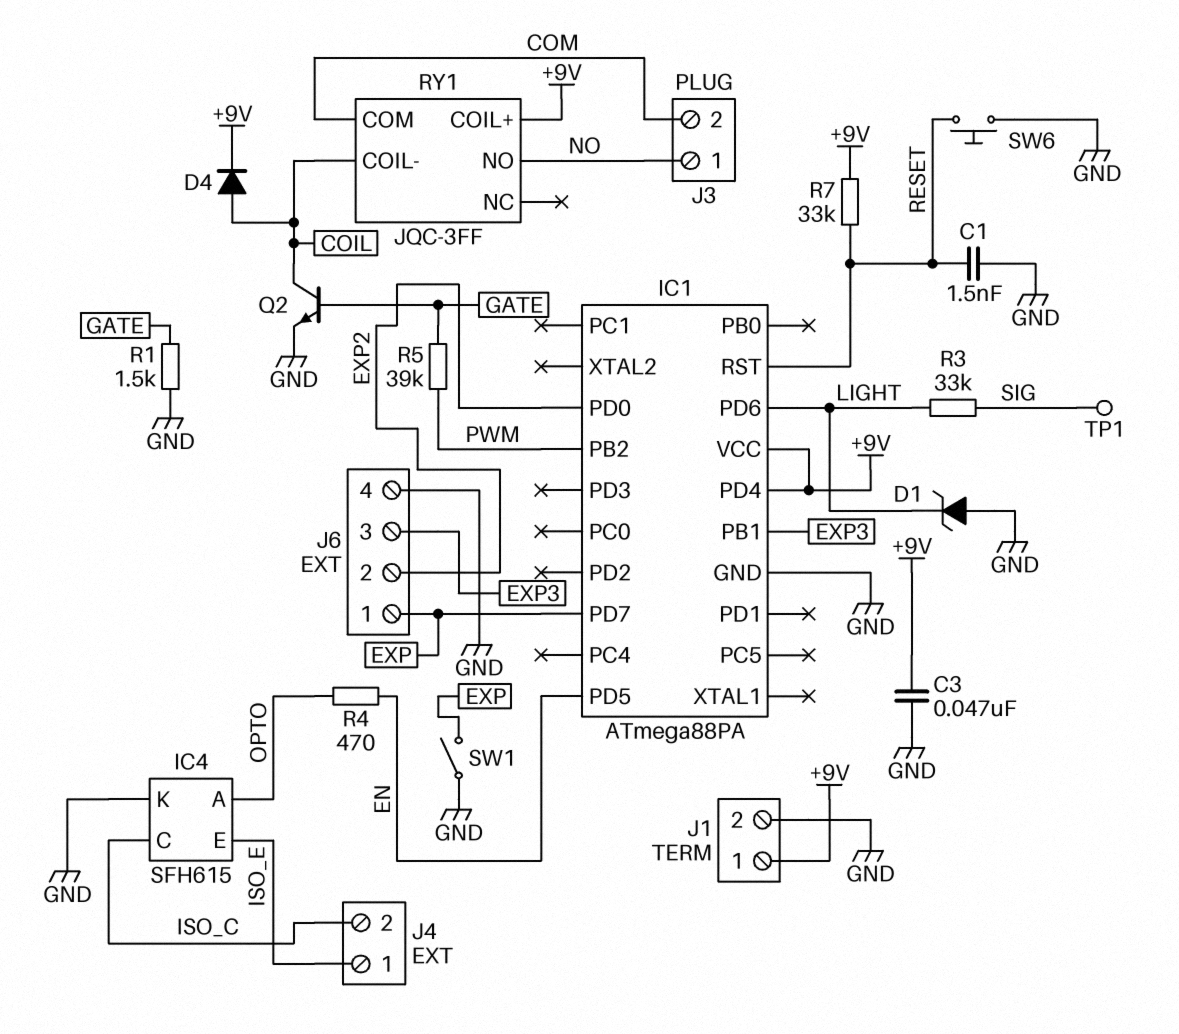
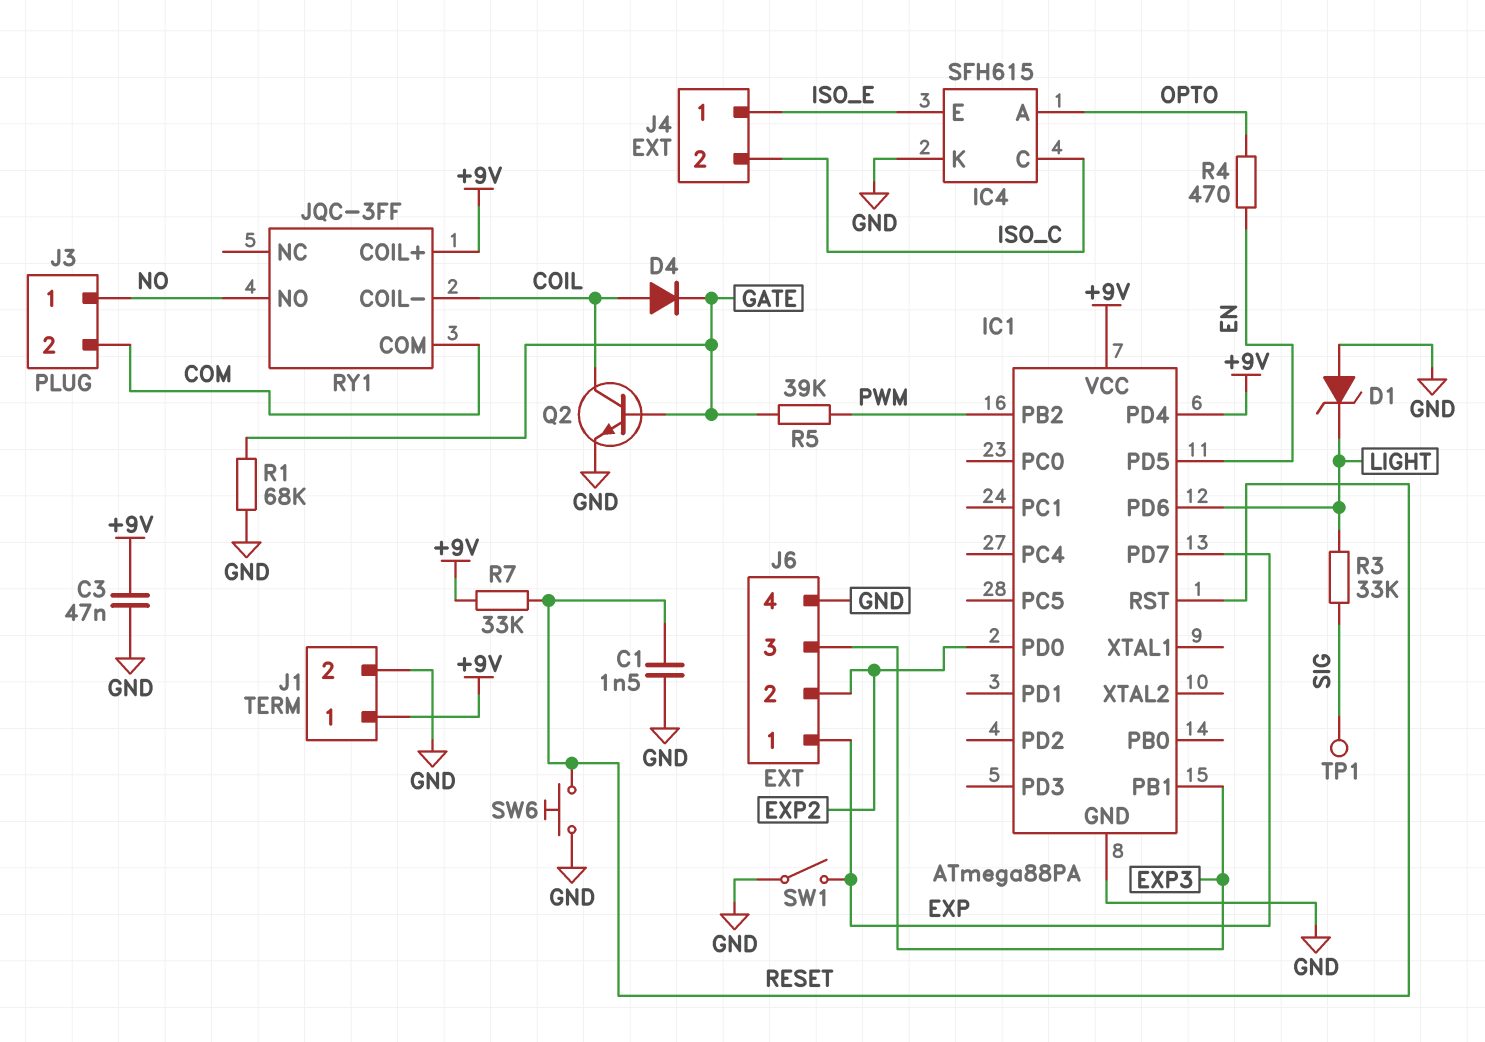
D4: diode (A COIL, K +9V) -> diode (A COIL, K GATE)
R1: 1.5k (GATE, GND) -> 68k (GATE, GND)

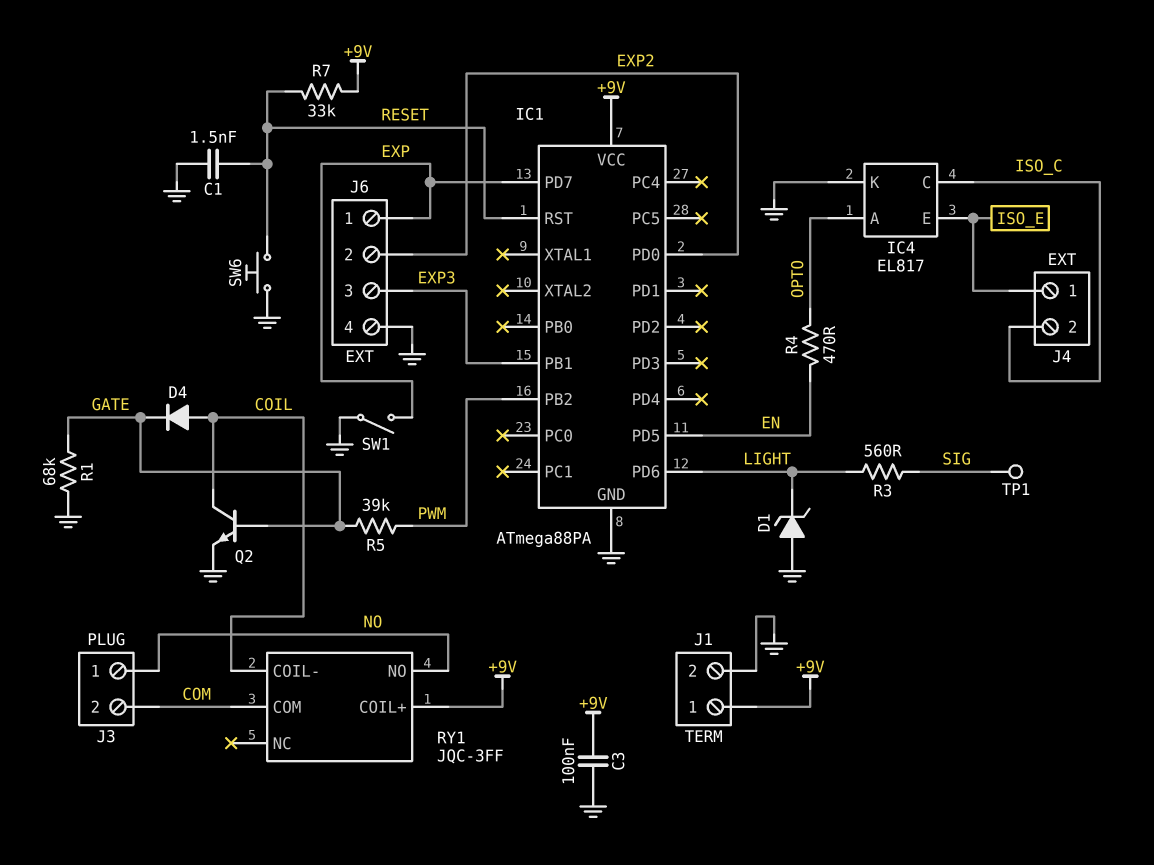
C3: 47nF (+9V, GND) -> 100nF (+9V, GND)
IC1 pin PD4: +9V -> none
IC4: SFH615 -> EL817
R3: 33k (LIGHT, SIG) -> 560 (LIGHT, SIG)

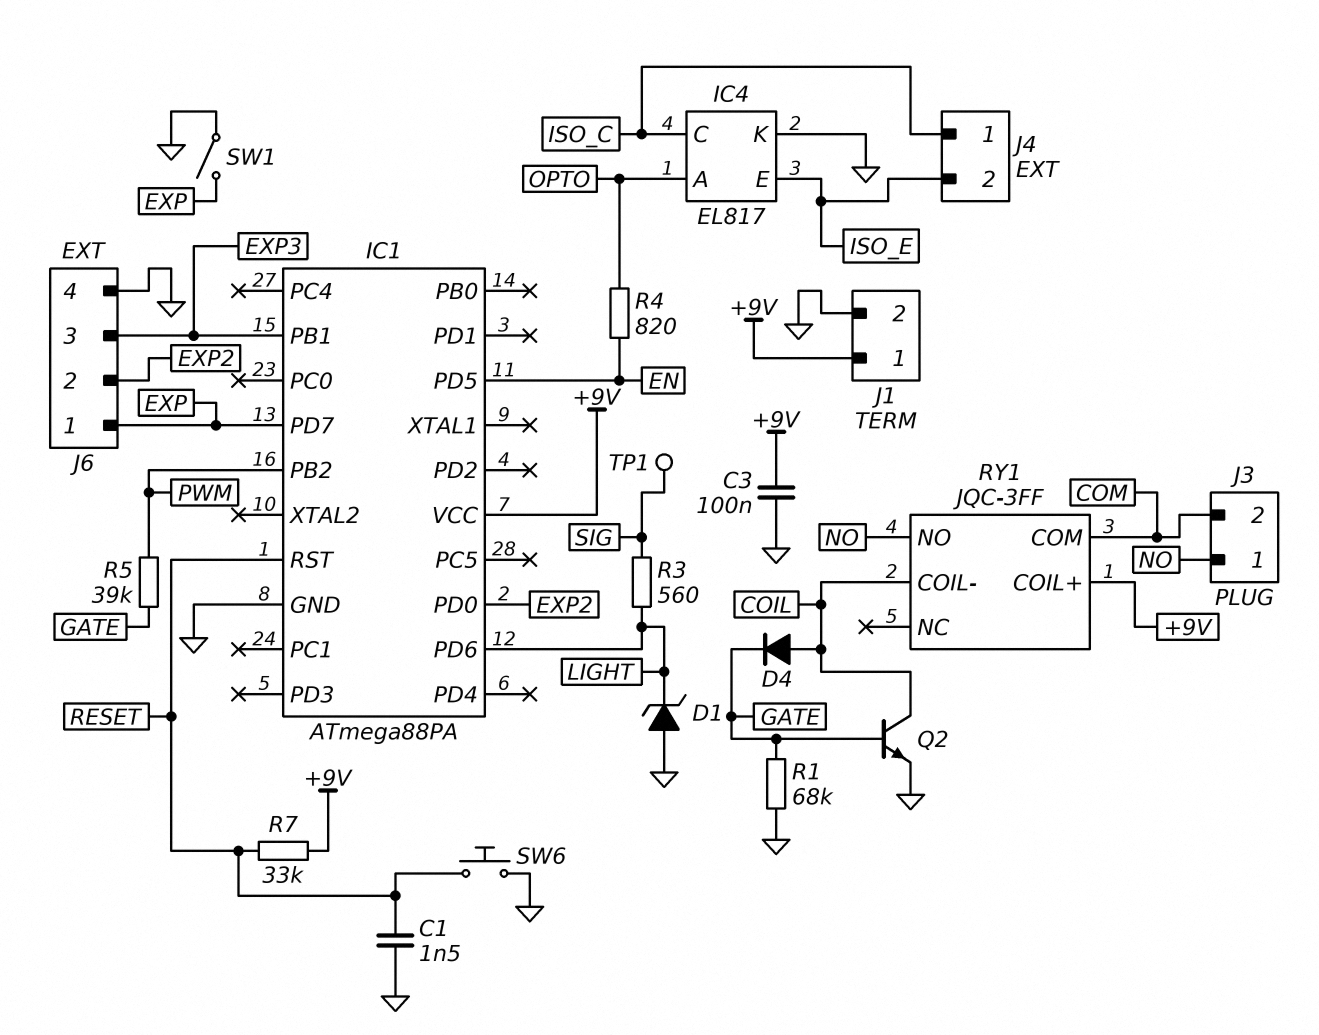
J4 pin 1: ISO_E -> ISO_C
J4 pin 2: ISO_C -> ISO_E
R4: 470 (EN, OPTO) -> 820 (EN, OPTO)

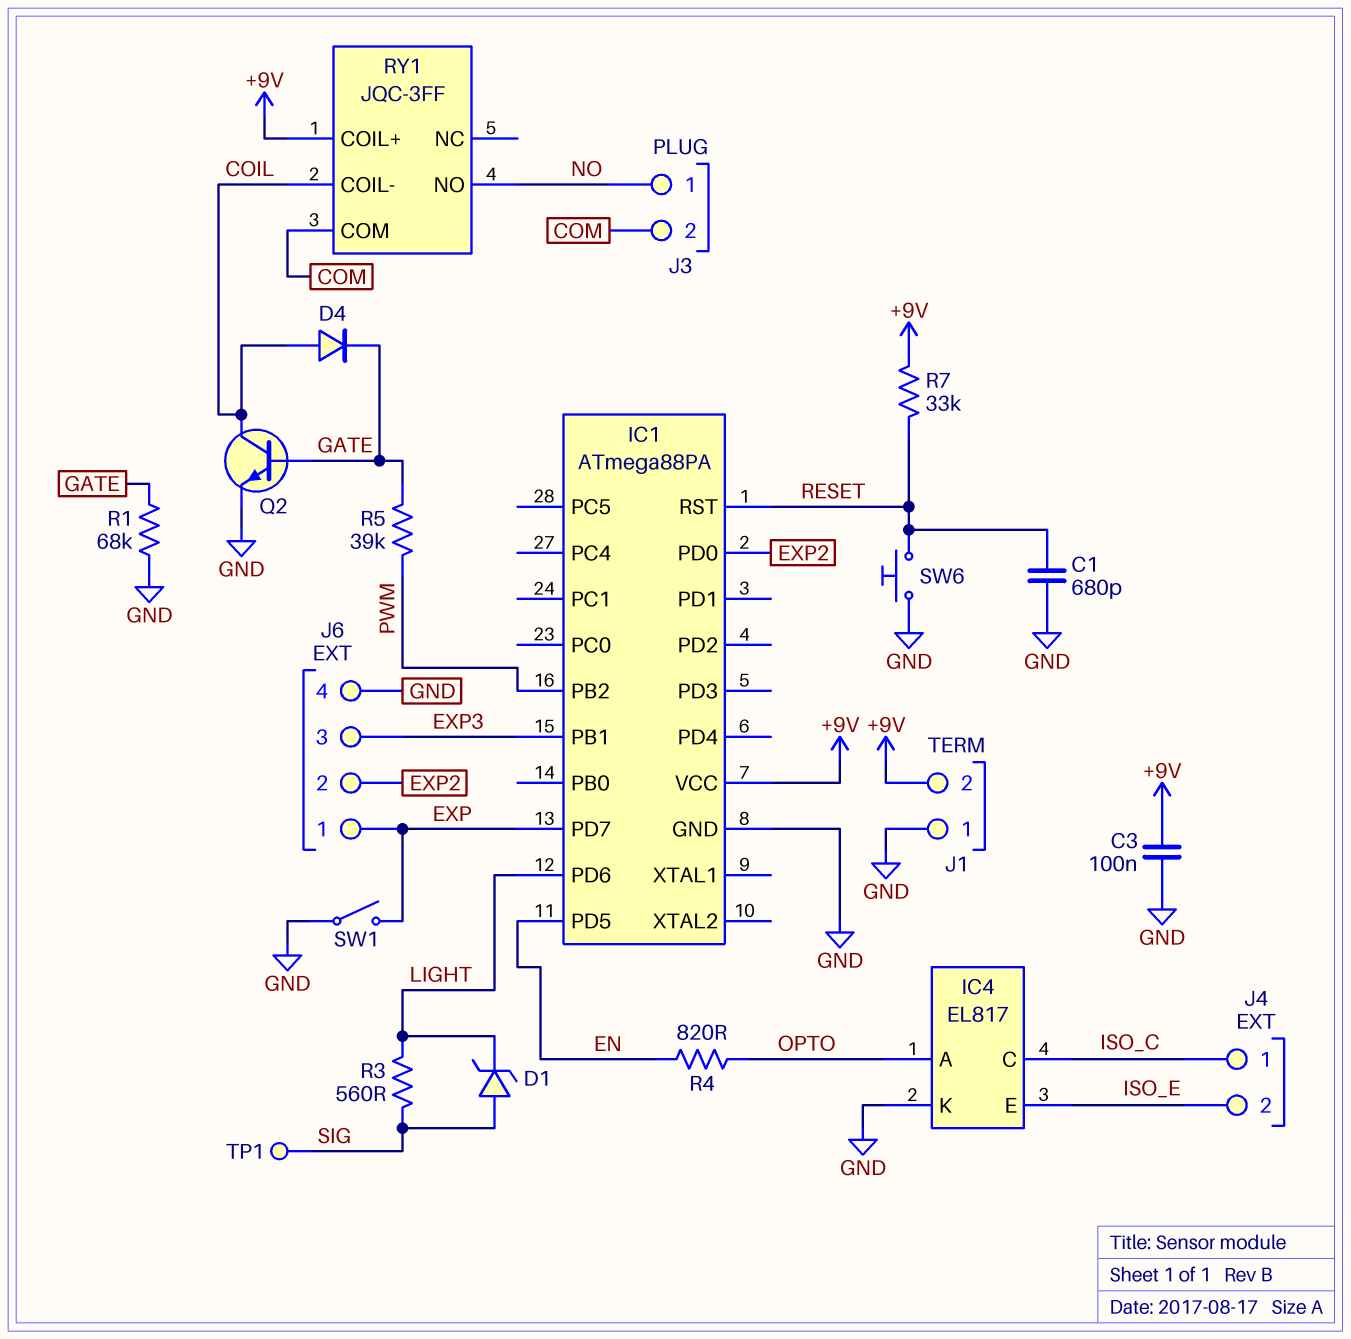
C1: 1.5nF (GND, RESET) -> 680pF (GND, RESET)
D1: zener (A GND, K LIGHT) -> zener (A SIG, K LIGHT)
J1 pin 1: +9V -> GND
J1 pin 2: GND -> +9V

